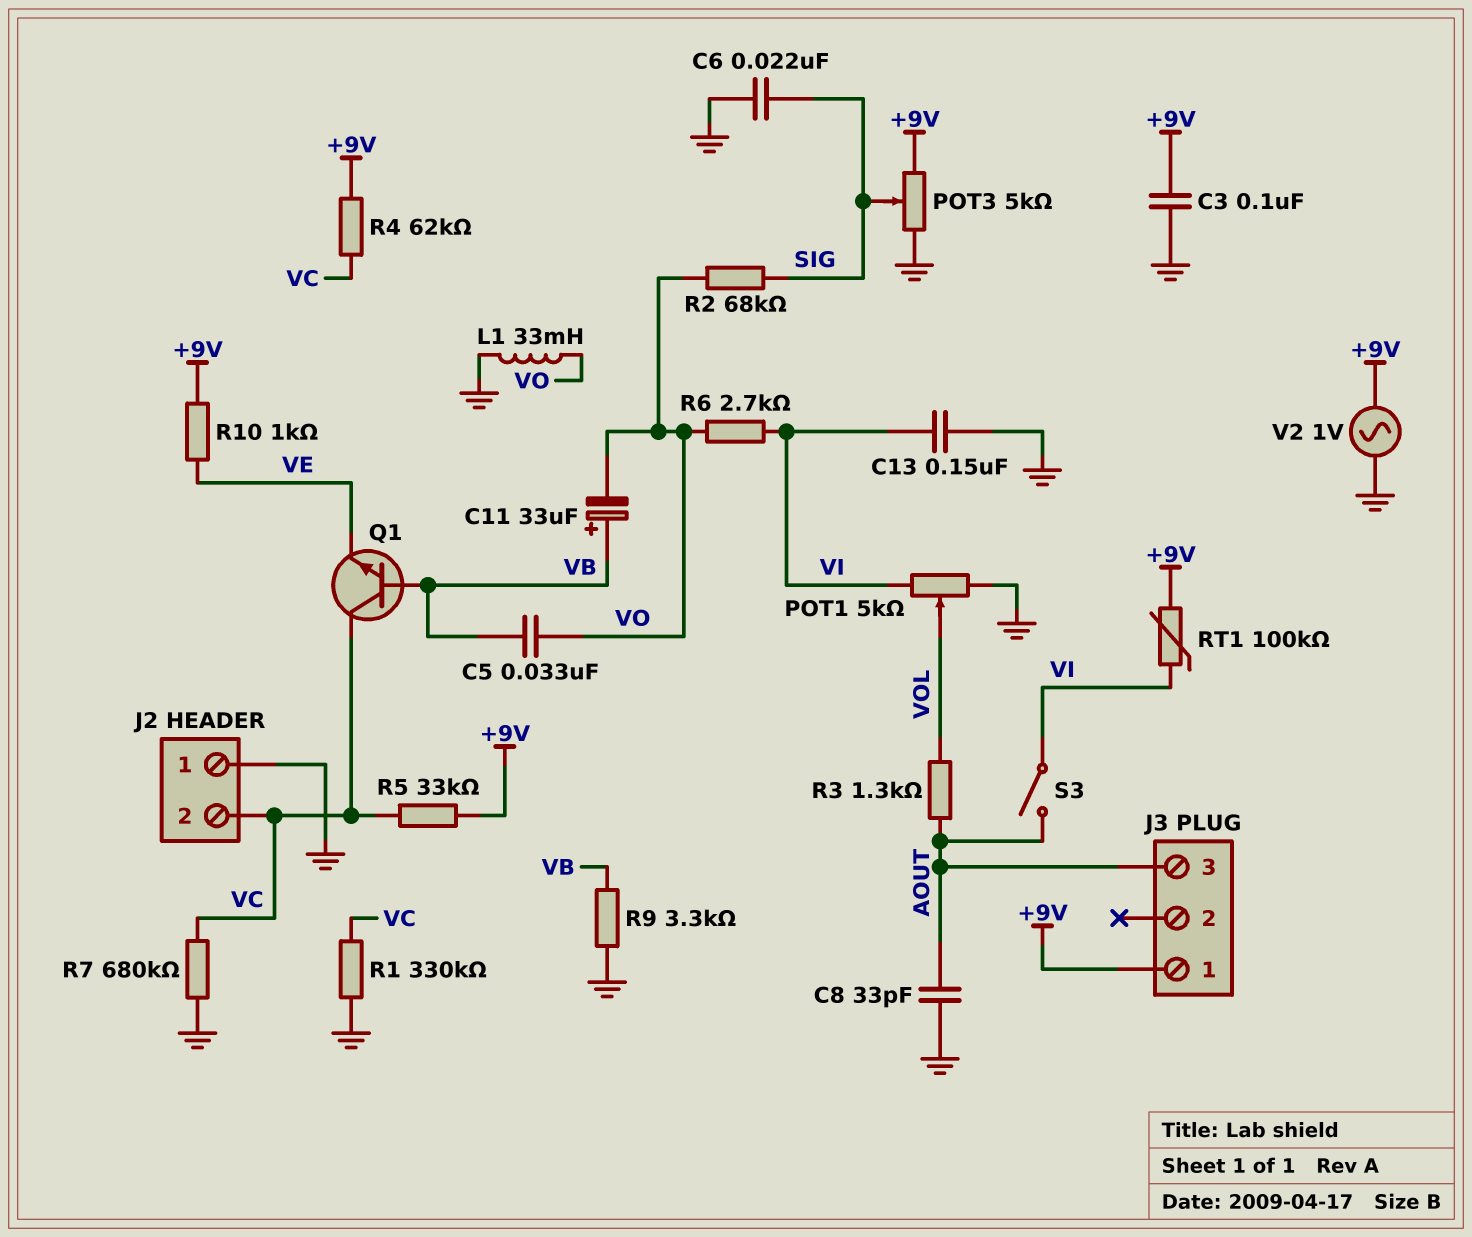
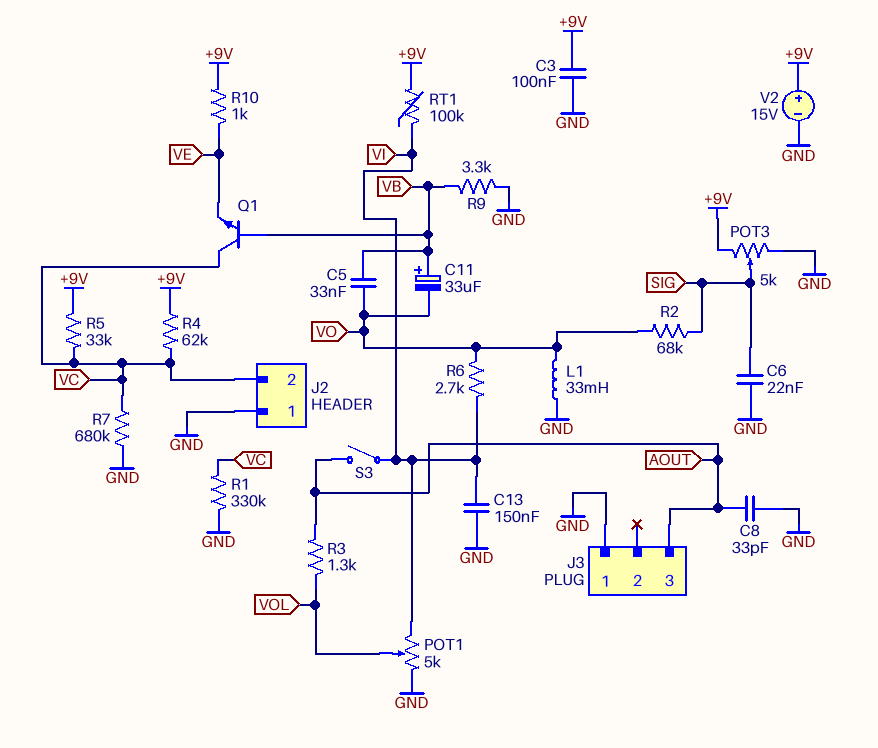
J3 pin 1: +9V -> GND
V2: AC 1V (+9V, GND) -> 15V (plus +9V, minus GND)

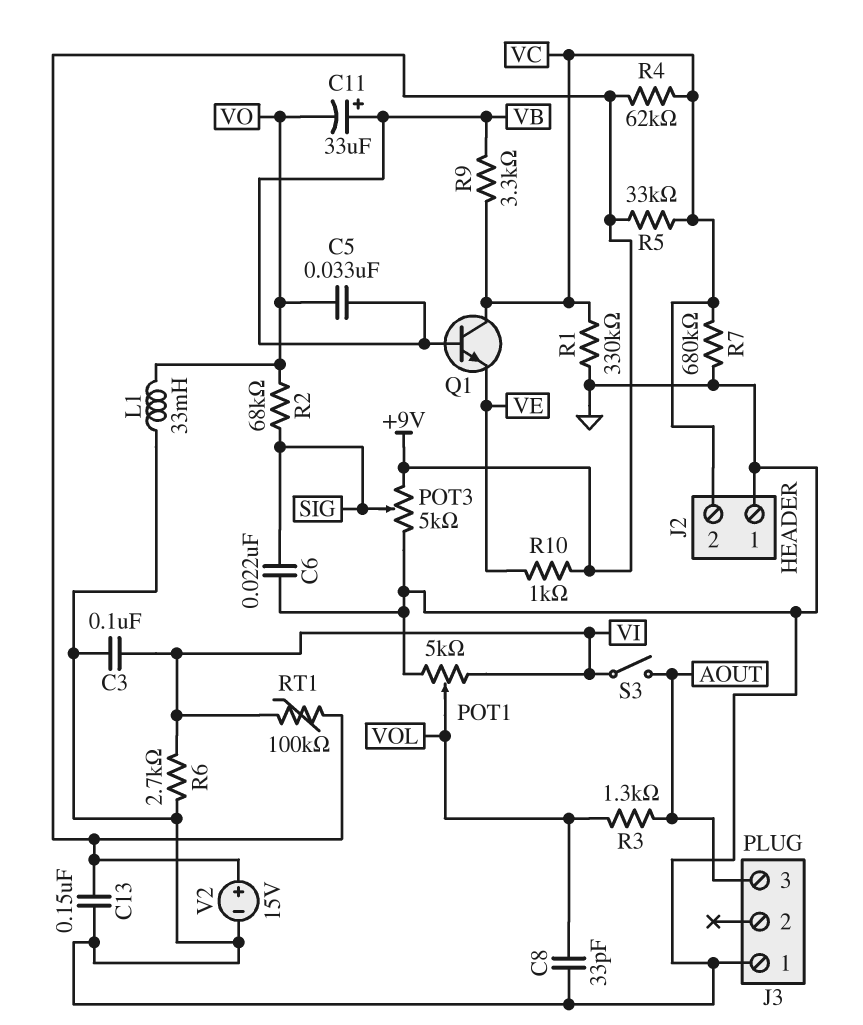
C3: 100nF (+9V, GND) -> 100nF (GND, VI)
C8: 33pF (AOUT, GND) -> 33pF (GND, VOL)
C13: 150nF (GND, VI) -> 150nF (+9V, GND)
R6: 2.7k (VI, VO) -> 2.7k (GND, VI)
R9: 3.3k (GND, VB) -> 3.3k (VB, VC)

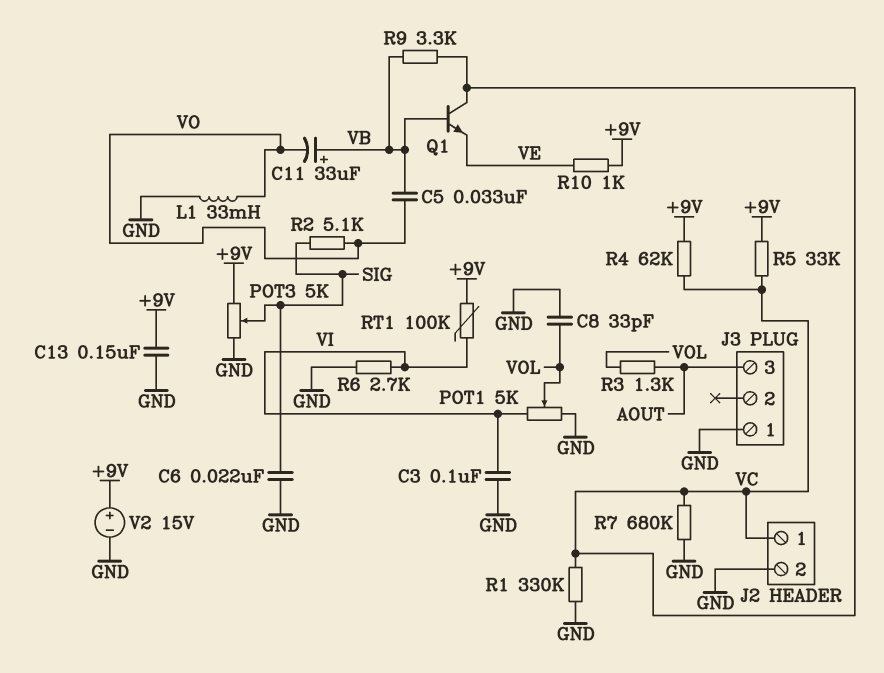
J2 pin 1: GND -> VC
J2 pin 2: VC -> GND
R2: 68k (SIG, VO) -> 5.1k (SIG, VO)
S3: switch (AOUT, VI) -> none

